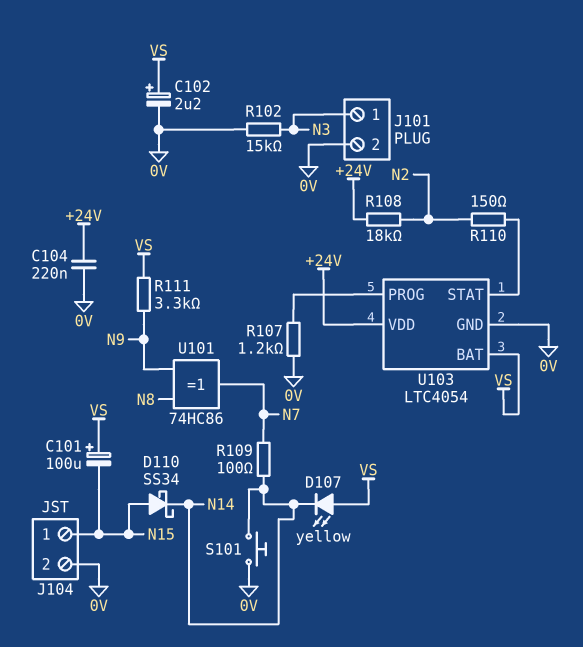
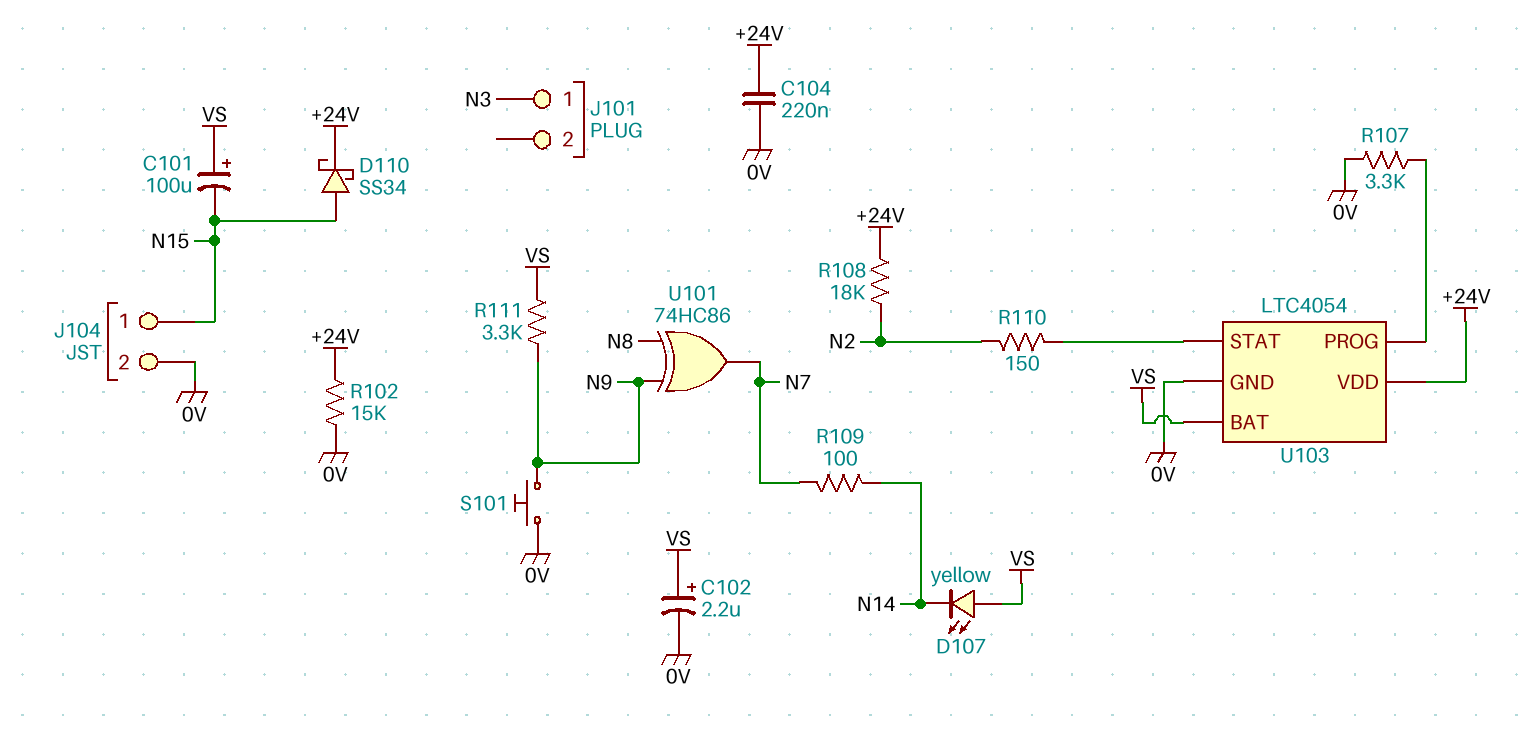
D110: schottky SS34 (A N15, K N14) -> schottky SS34 (A N15, K +24V)
J101 pin 2: 0V -> none
R102: 15k (0V, N3) -> 15k (+24V, 0V)
R107: 1.2k (0V, U103/PROG) -> 3.3k (0V, U103/PROG)
S101: button (0V, N14) -> button (0V, N9)

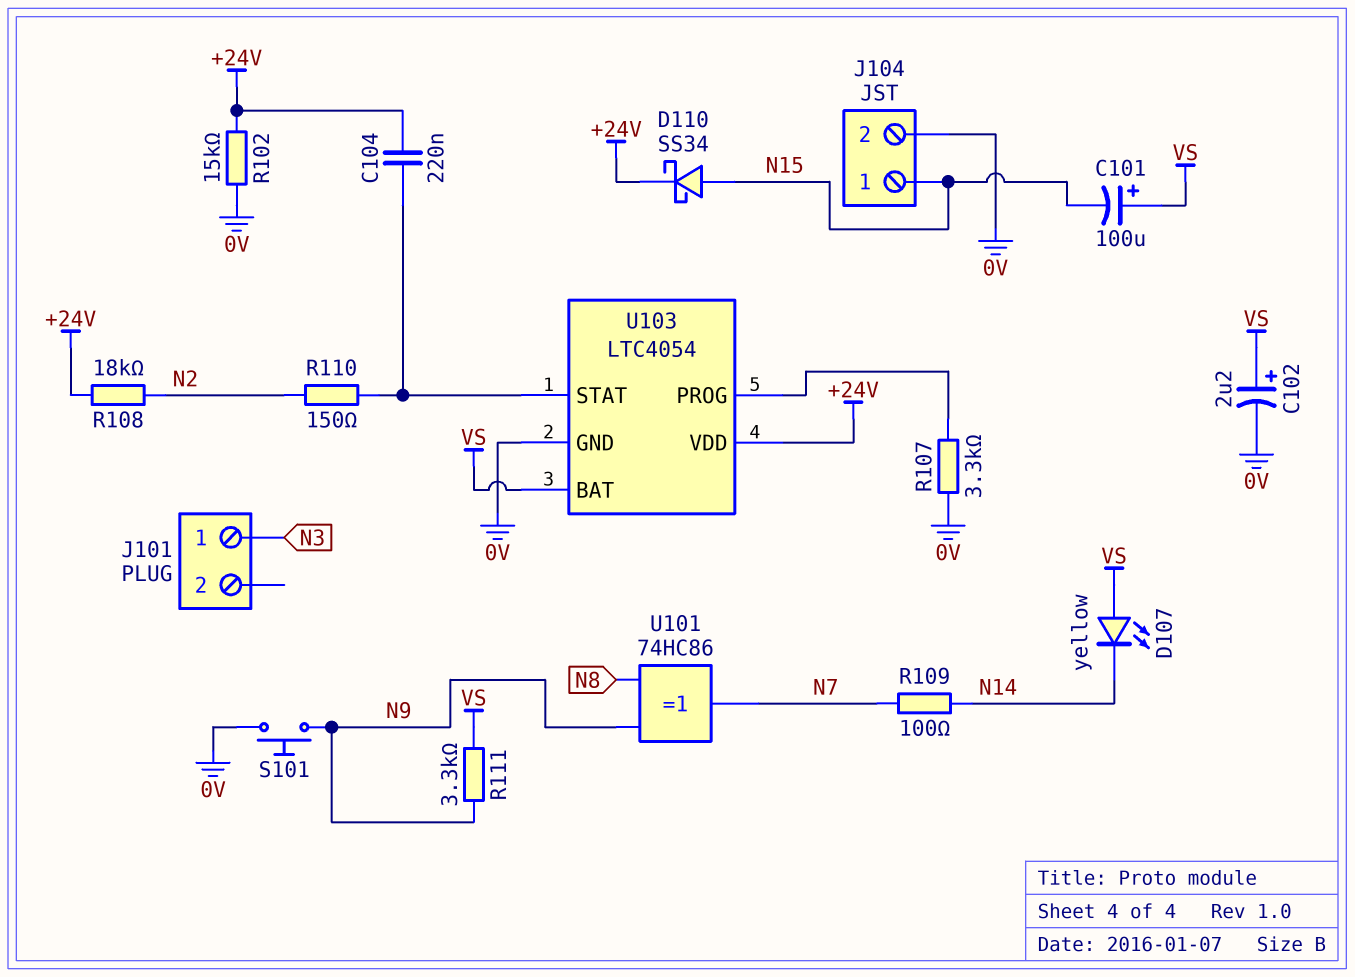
C104: 220nF (+24V, 0V) -> 220nF (+24V, U103/STAT)

